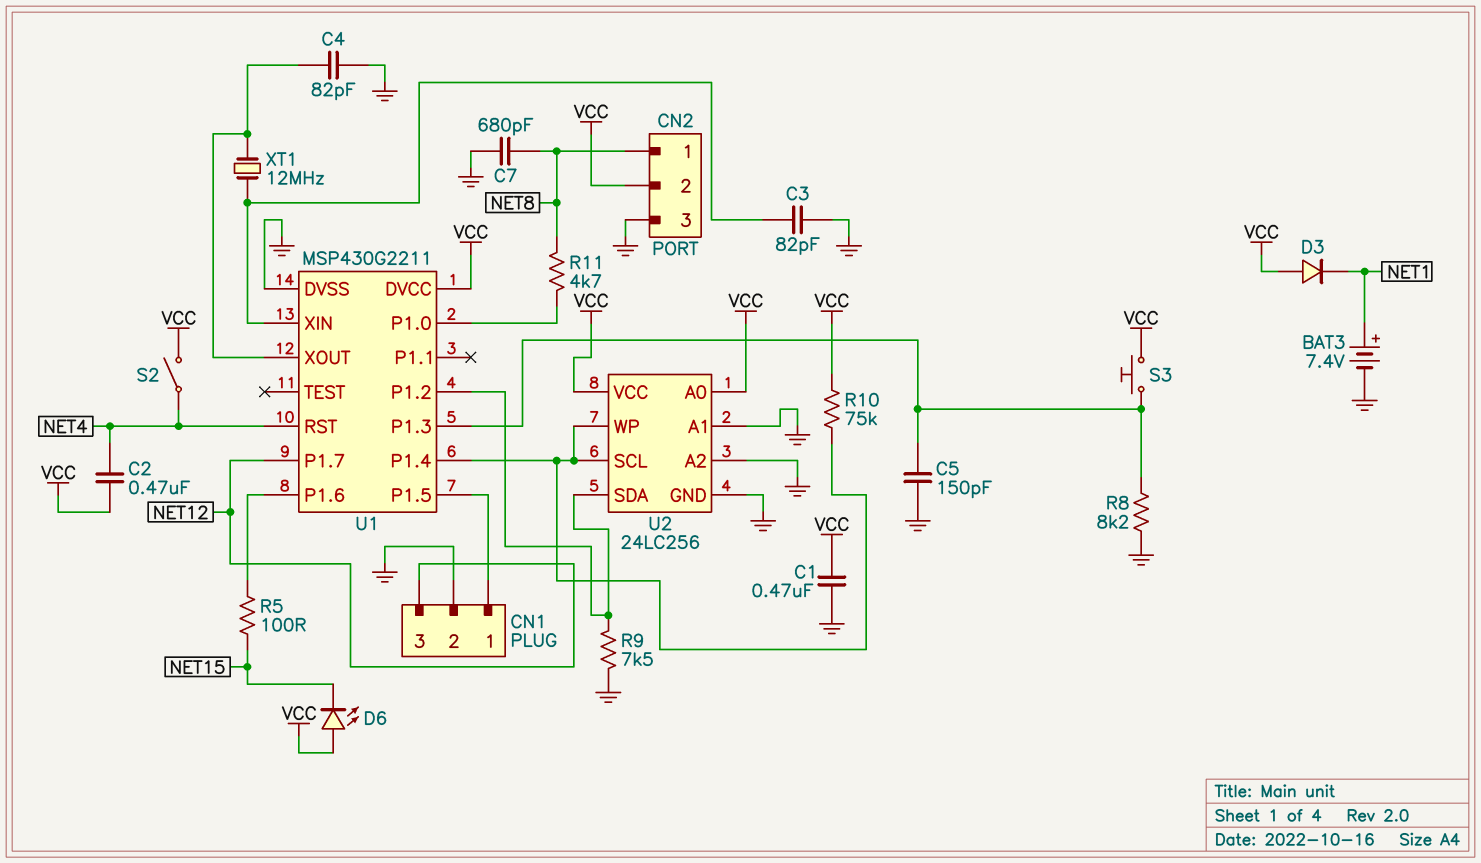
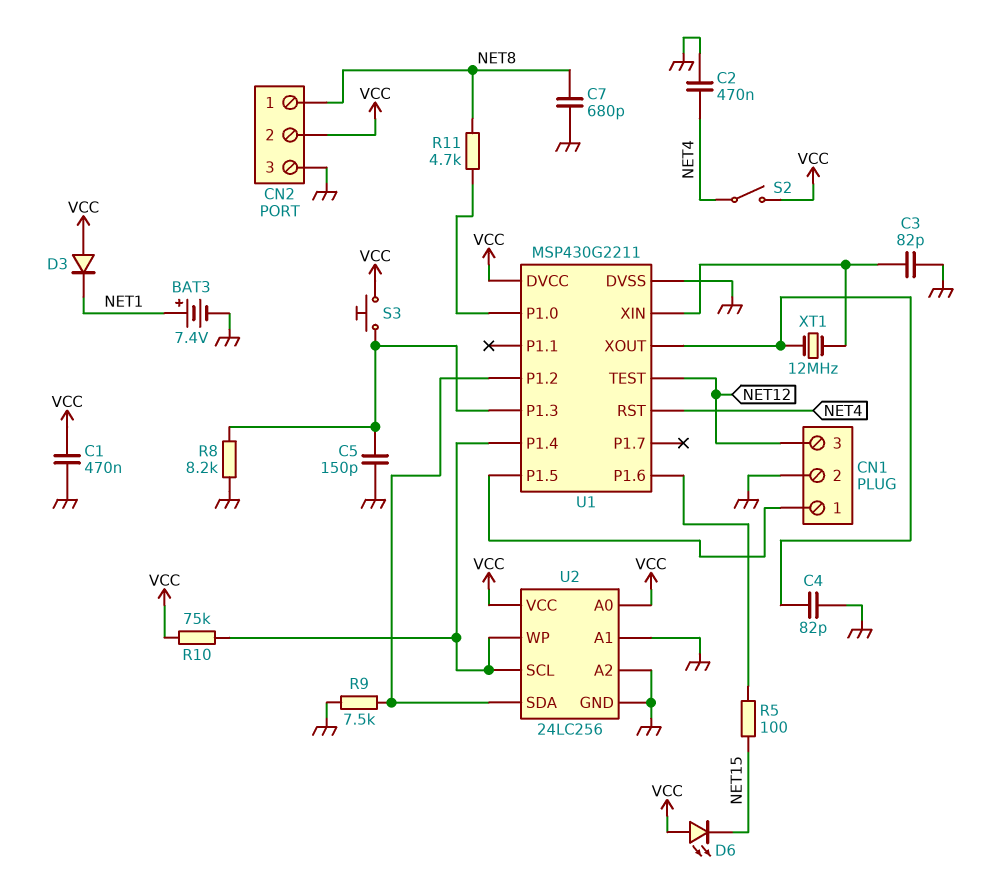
C2: 470nF (NET4, VCC) -> 470nF (GND, NET4)
U1 pin P1.7: NET12 -> none
U1 pin TEST: none -> NET12

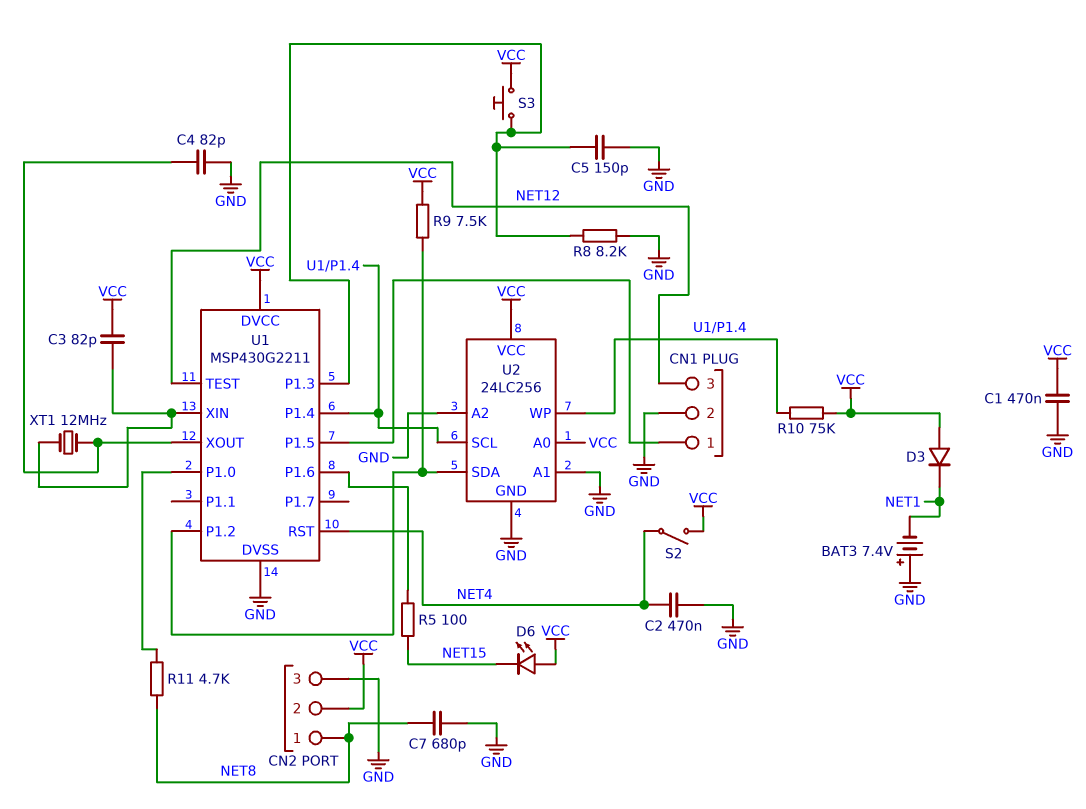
BAT3: 7.4V (plus NET1, minus GND) -> 7.4V (plus GND, minus NET1)
C3: 82pF (GND, U1/XIN) -> 82pF (U1/XIN, VCC)
R9: 7.5k (GND, U1/P1.2) -> 7.5k (U1/P1.2, VCC)

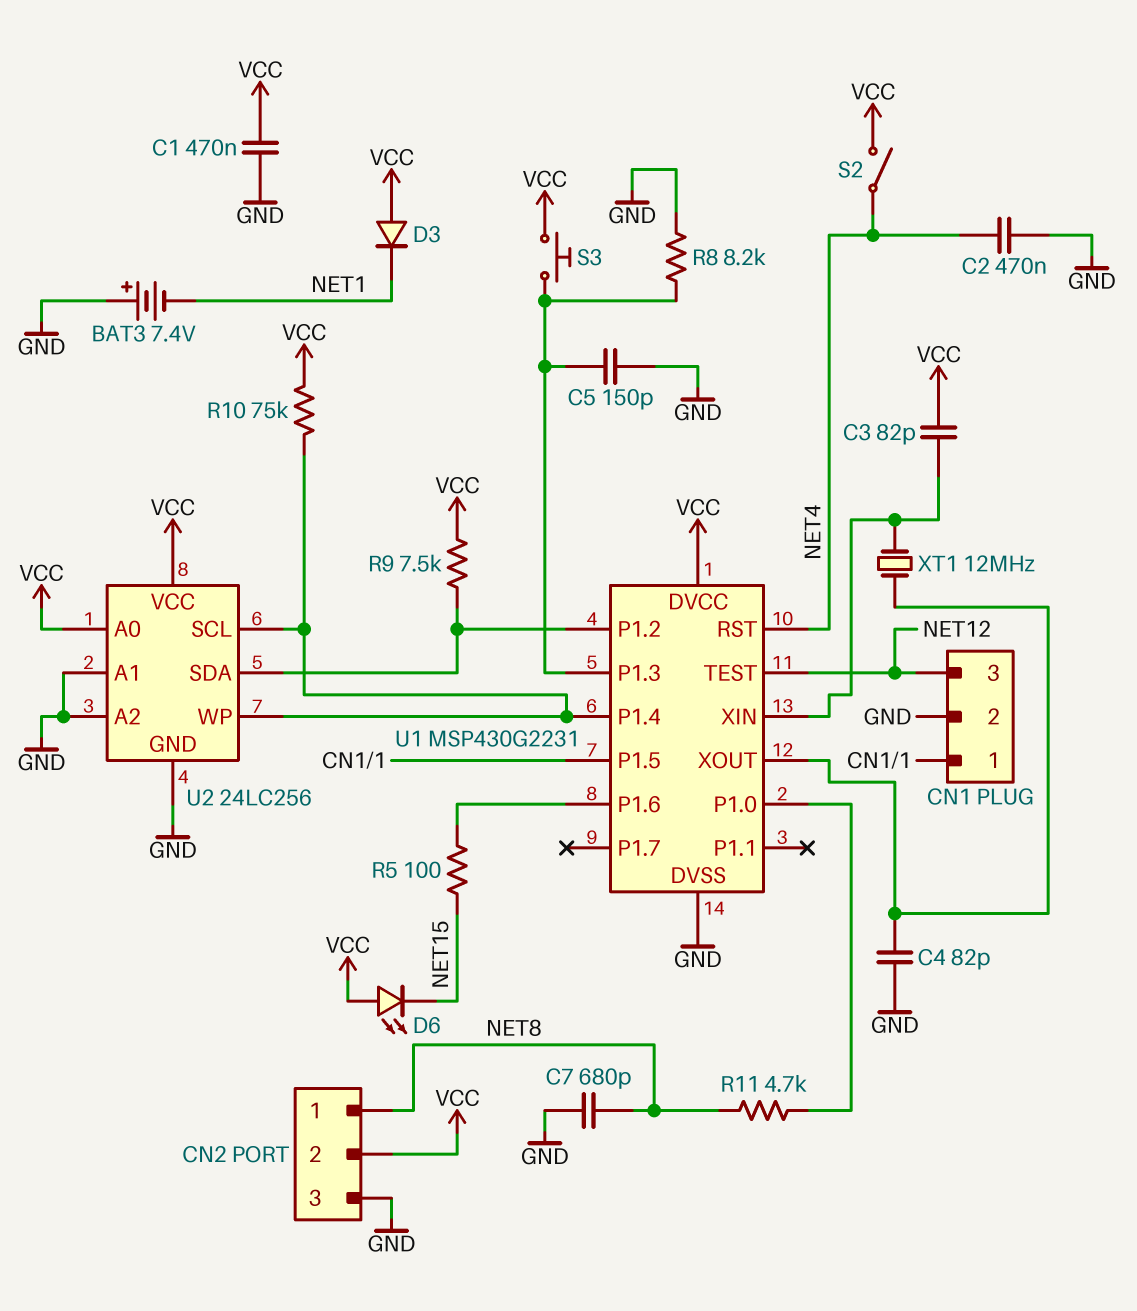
U1: MSP430G2211 -> MSP430G2231

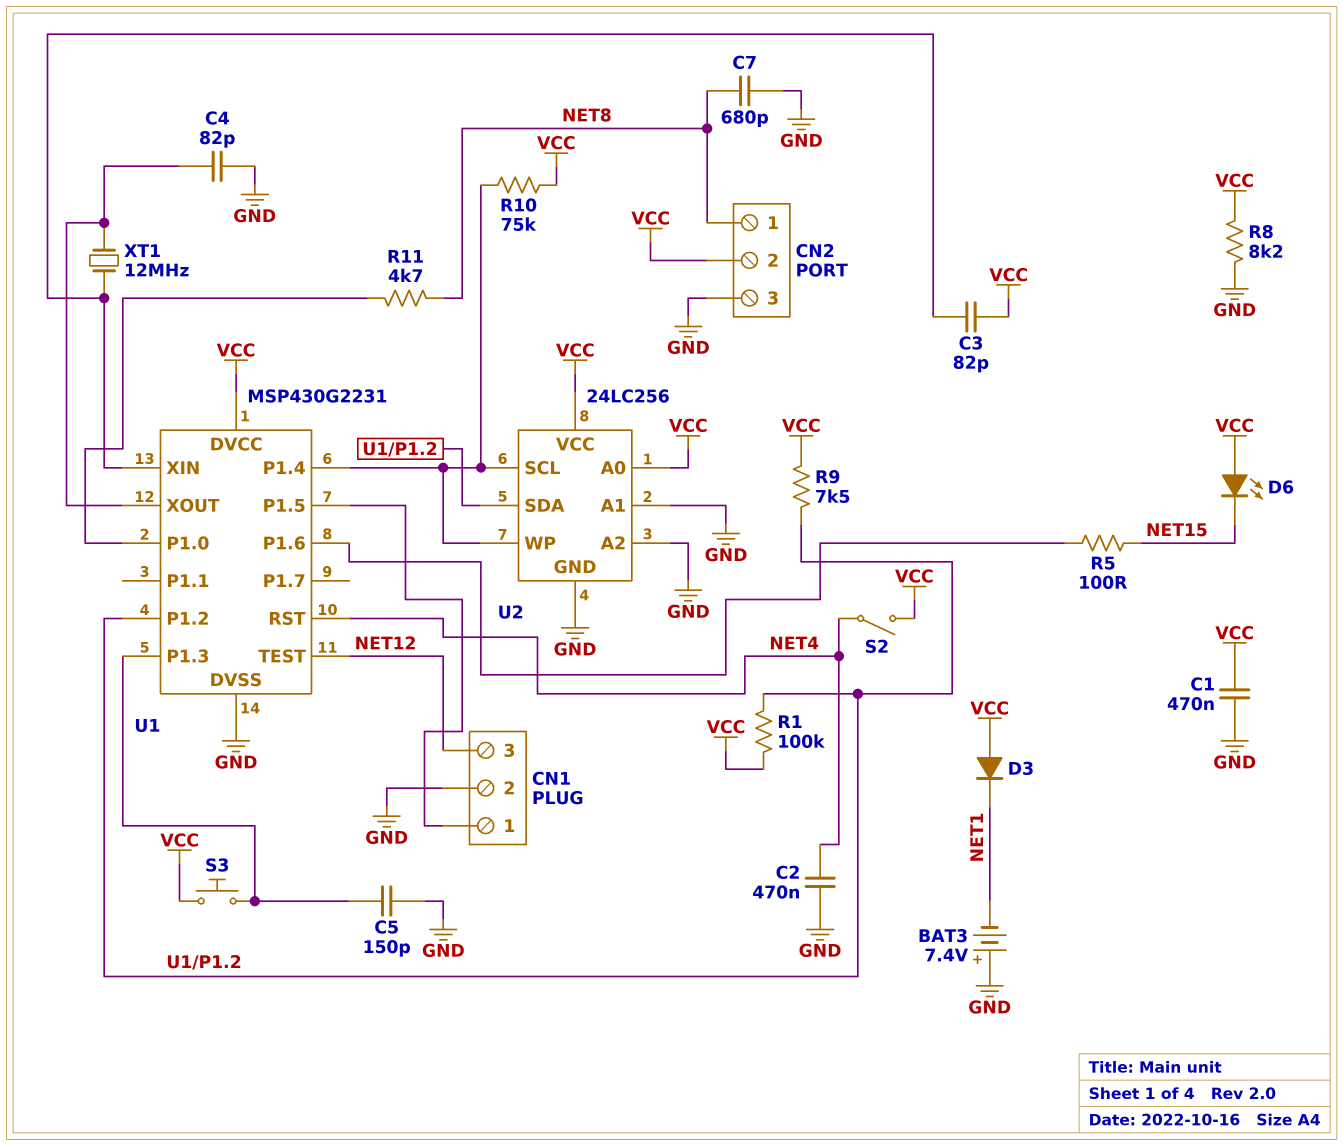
R1: none -> 100k (U1/P1.2, VCC)
R8: 8.2k (GND, U1/P1.3) -> 8.2k (GND, VCC)

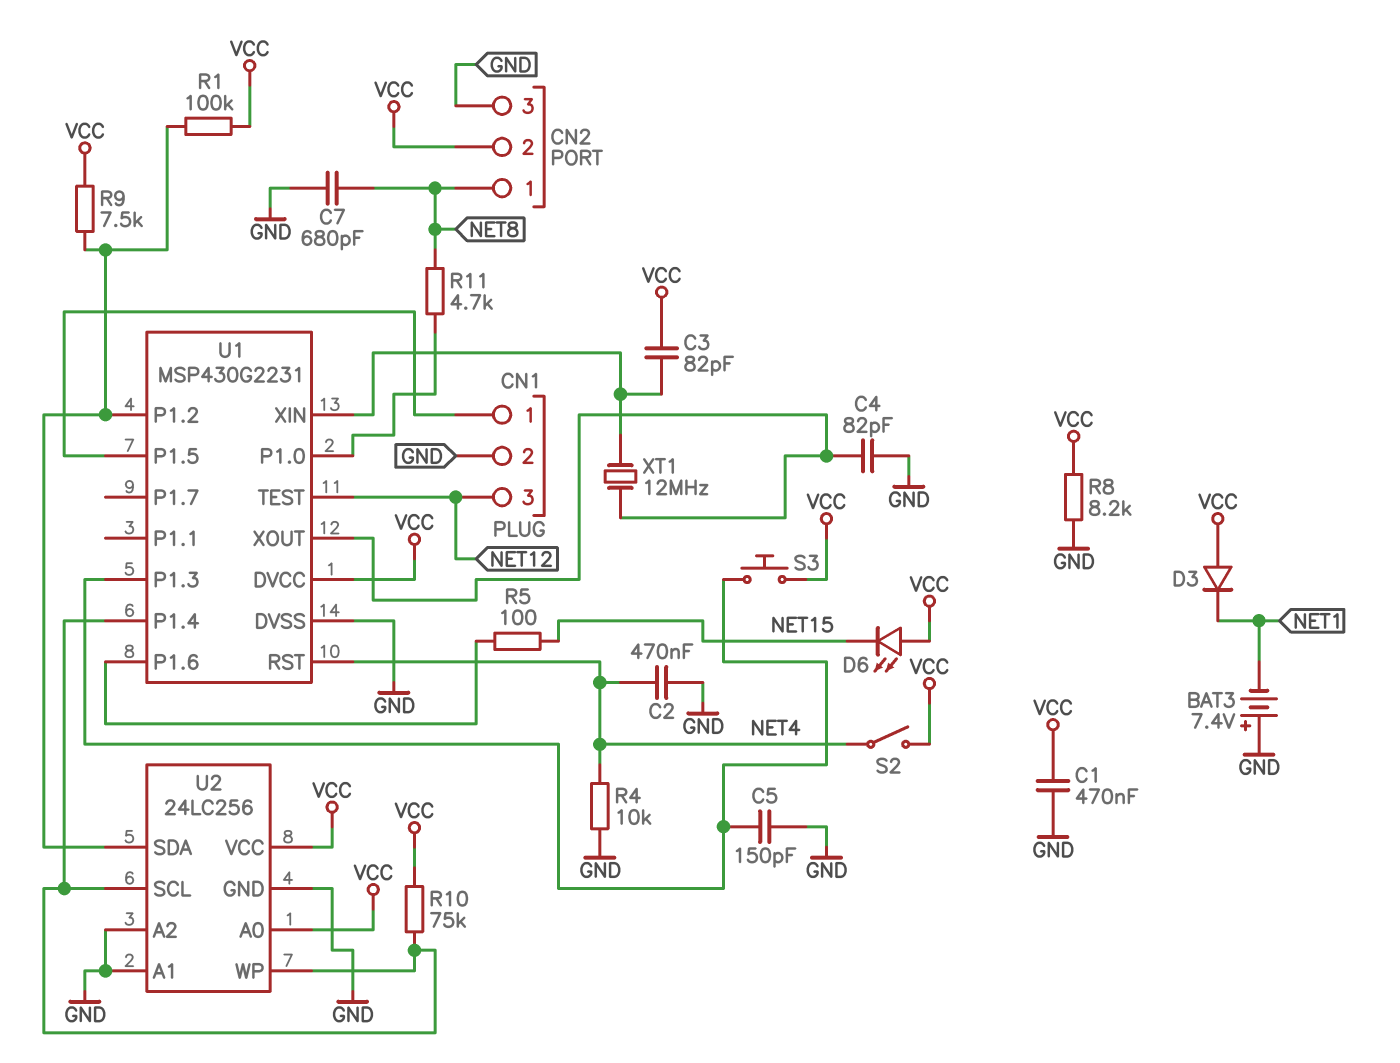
R4: none -> 10k (GND, NET4)

